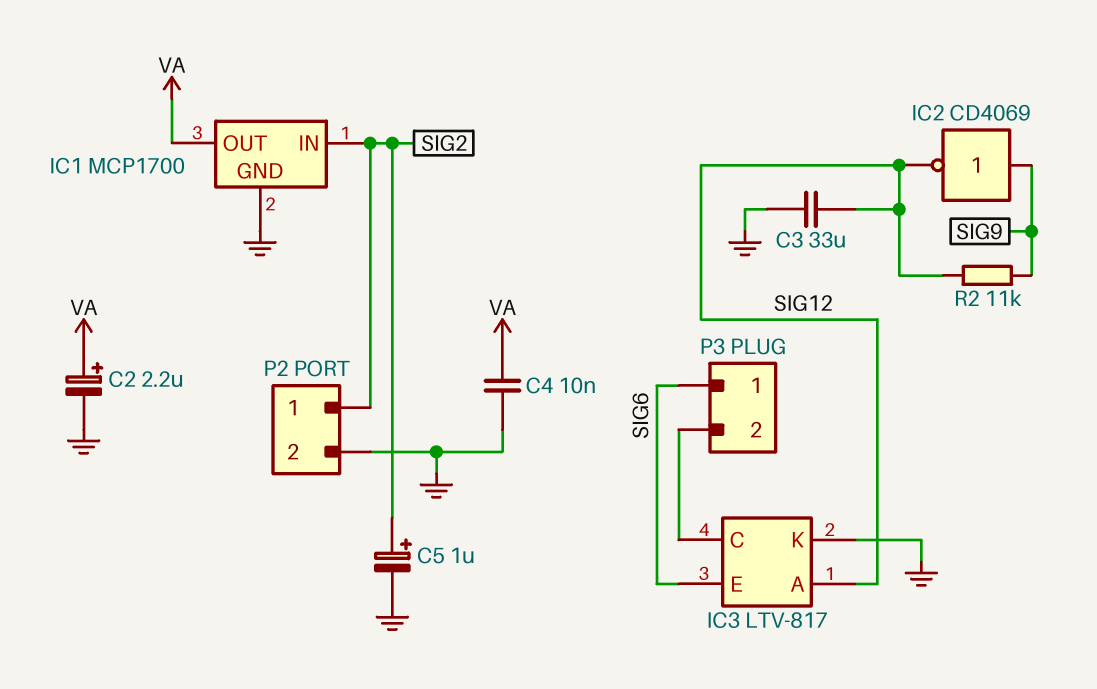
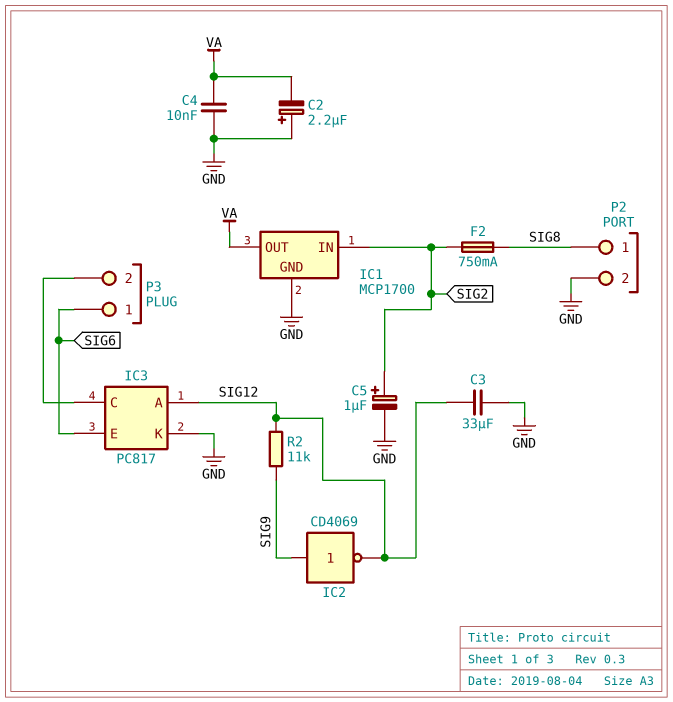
C2: 2.2uF (plus VA, minus GND) -> 2.2uF (plus GND, minus VA)
F2: none -> 750mA (SIG2, SIG8)
IC3: LTV-817 -> PC817
P2 pin 1: SIG2 -> SIG8

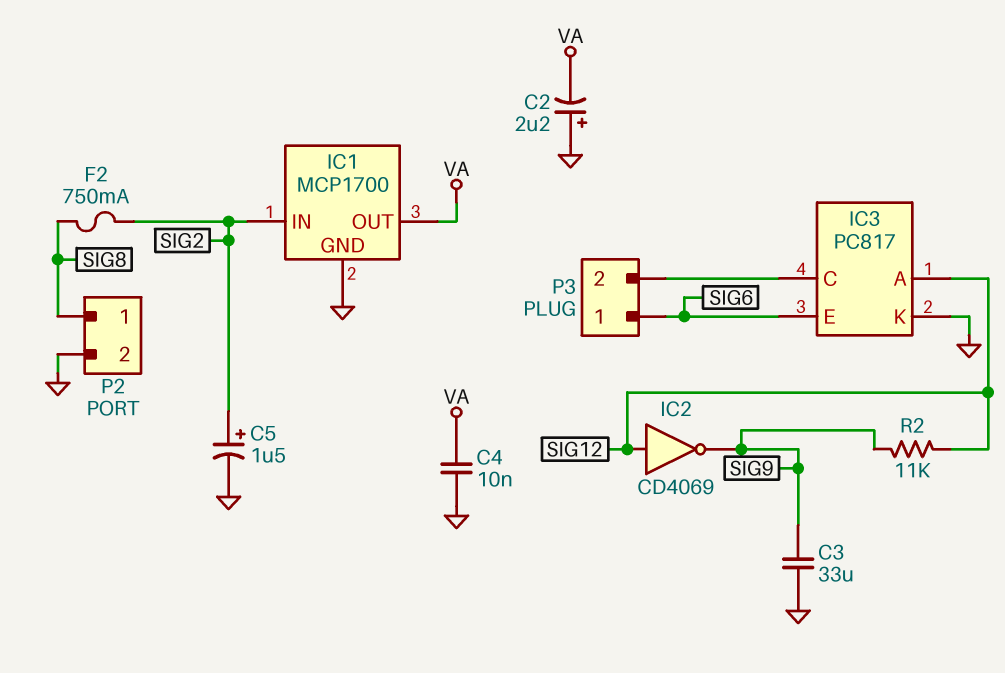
C3: 33uF (GND, SIG12) -> 33uF (GND, SIG9)
C5: 1uF (plus SIG2, minus GND) -> 1.5uF (plus SIG2, minus GND)
IC2: NOT CD4069 (in SIG9, out SIG12) -> NOT CD4069 (in SIG12, out SIG9)

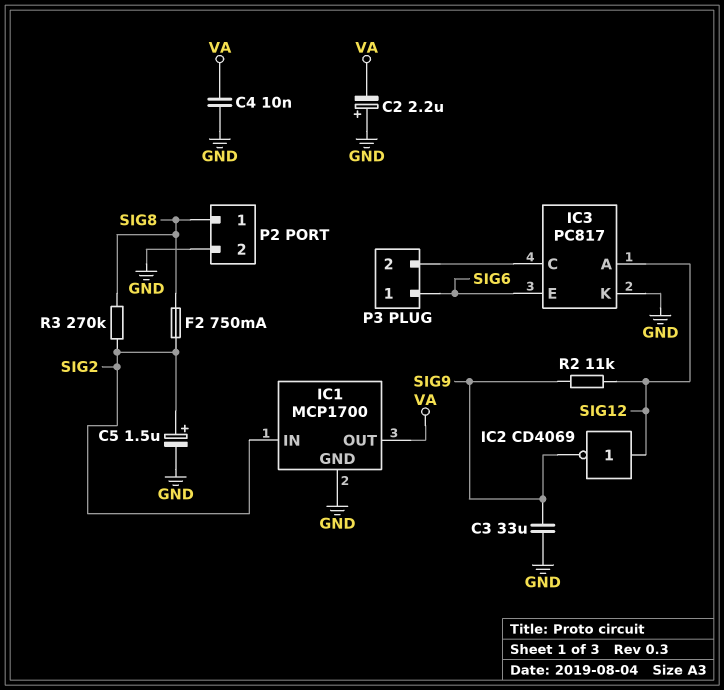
R3: none -> 270k (SIG2, SIG8)

